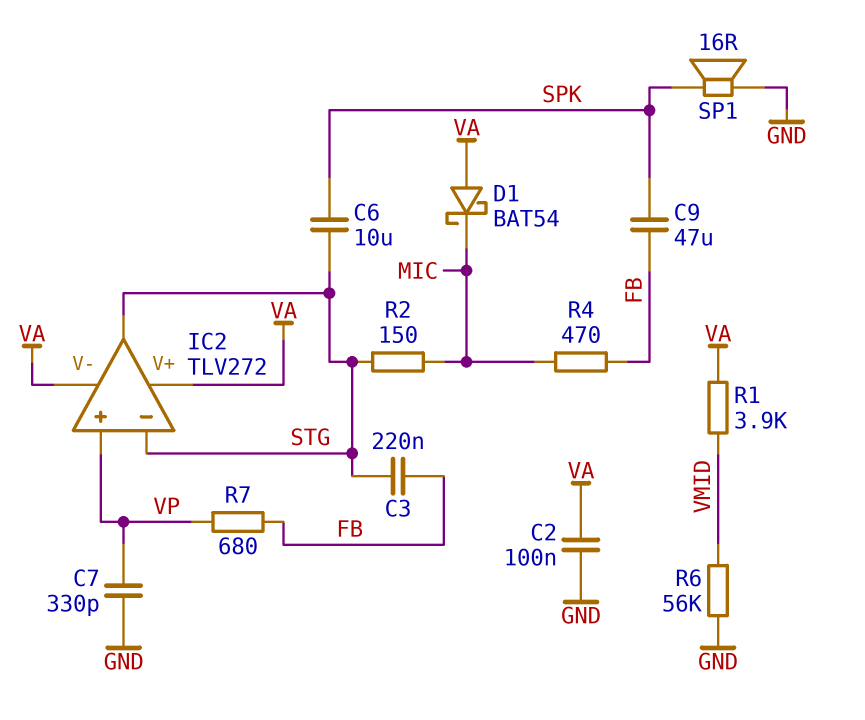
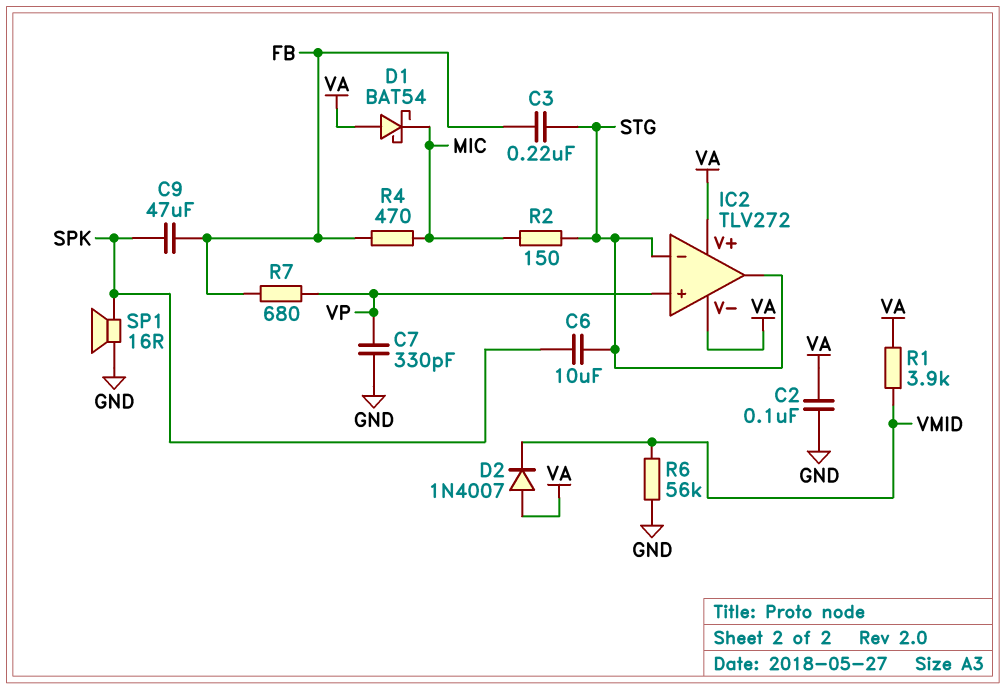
D2: none -> diode 1N4007 (A VA, K VMID)

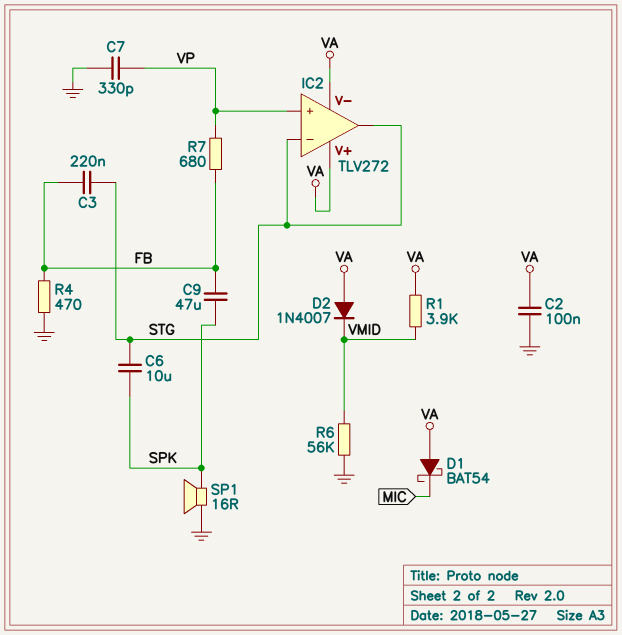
R2: 150 (MIC, STG) -> none
R4: 470 (FB, MIC) -> 470 (FB, GND)

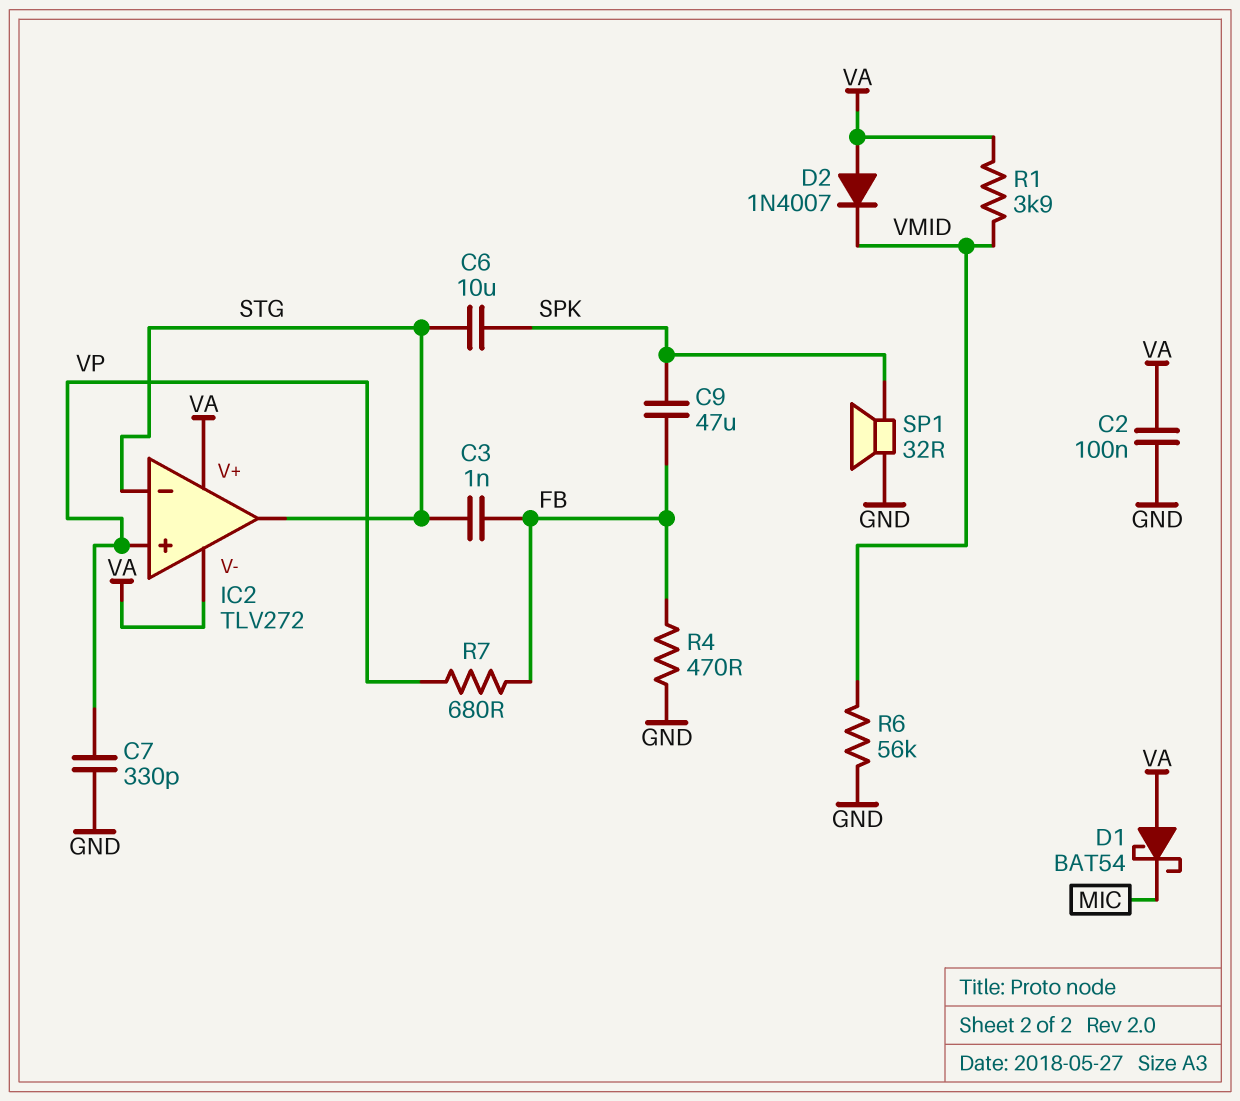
C3: 220nF (FB, STG) -> 1nF (FB, STG)
SP1: speaker 16R (GND, SPK) -> speaker 32R (GND, SPK)

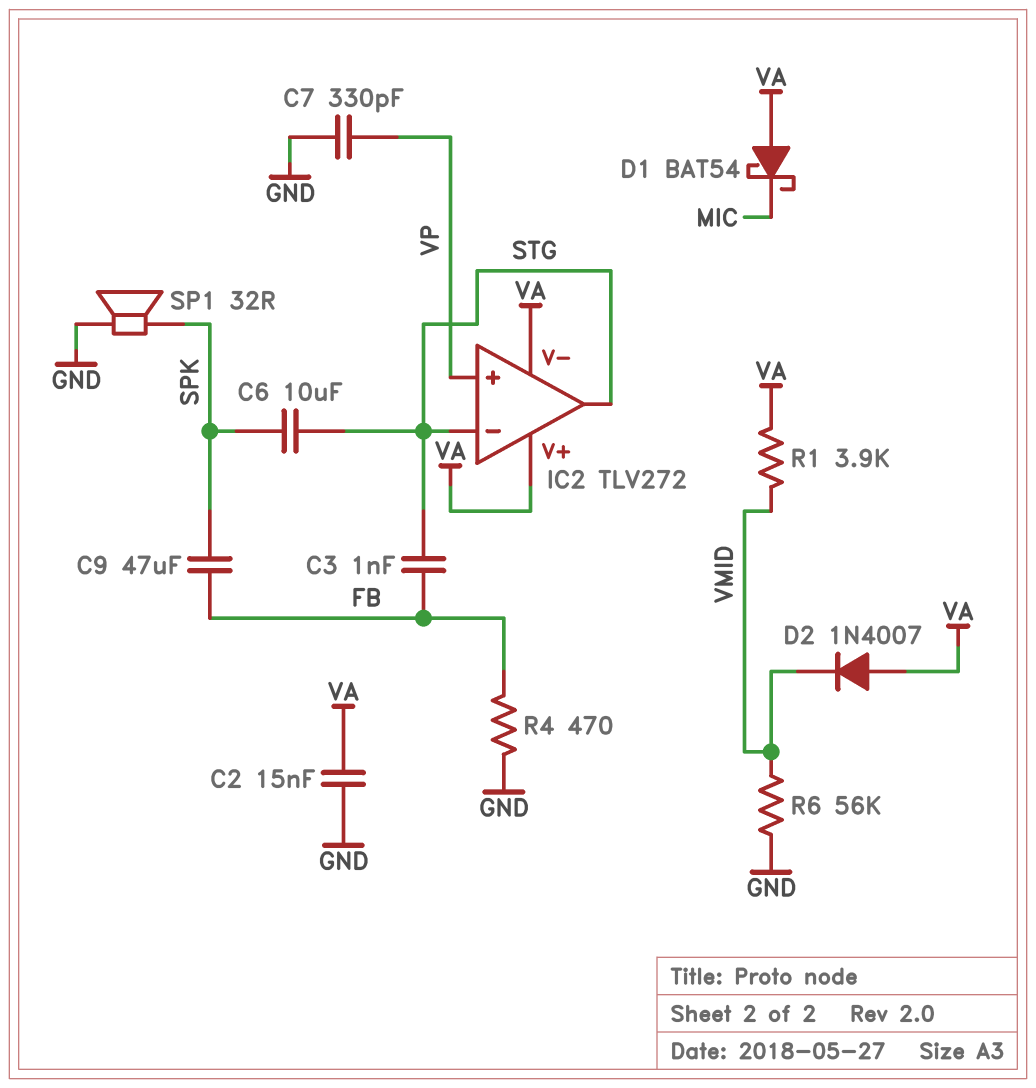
C2: 100nF (GND, VA) -> 15nF (GND, VA)
R7: 680 (FB, VP) -> none

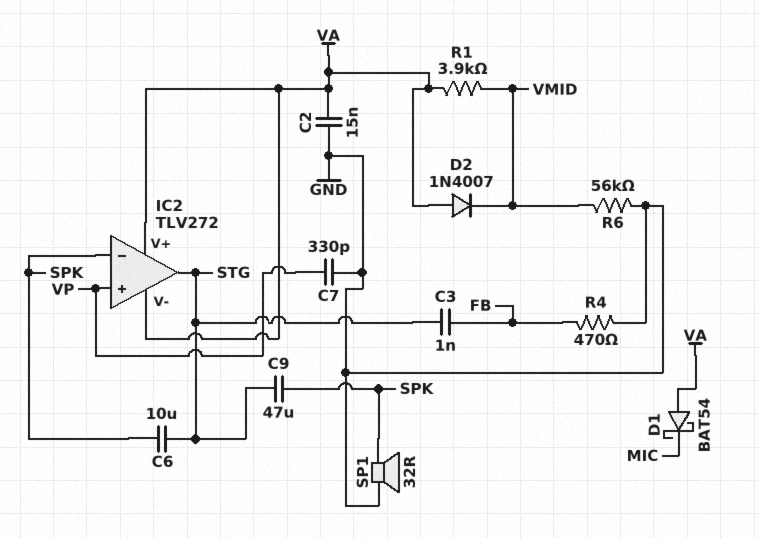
C9: 47uF (FB, SPK) -> 47uF (SPK, STG)
IC2 pin in-: STG -> SPK

